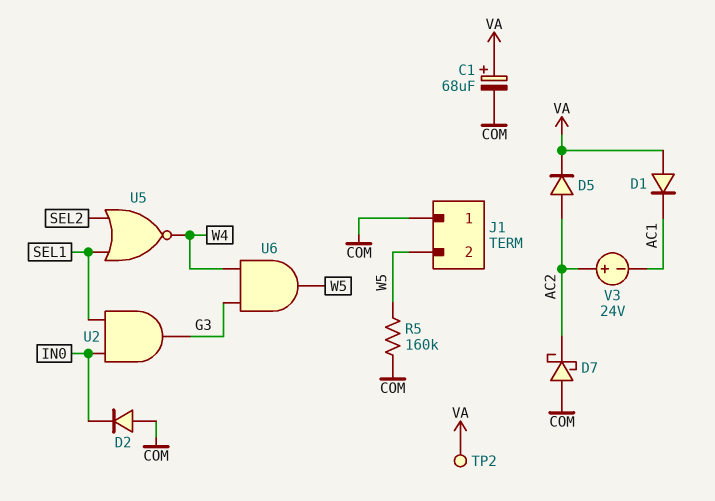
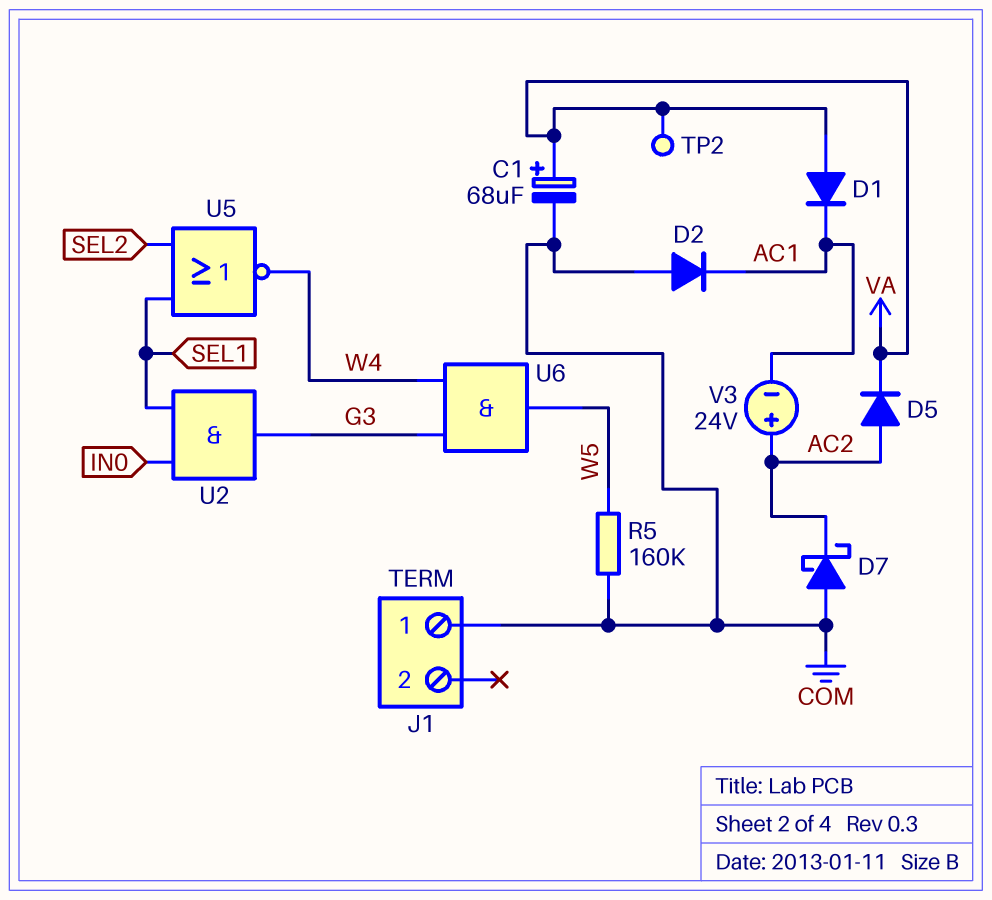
D2: diode (A COM, K IN0) -> diode (A COM, K AC1)
J1 pin 2: W5 -> none

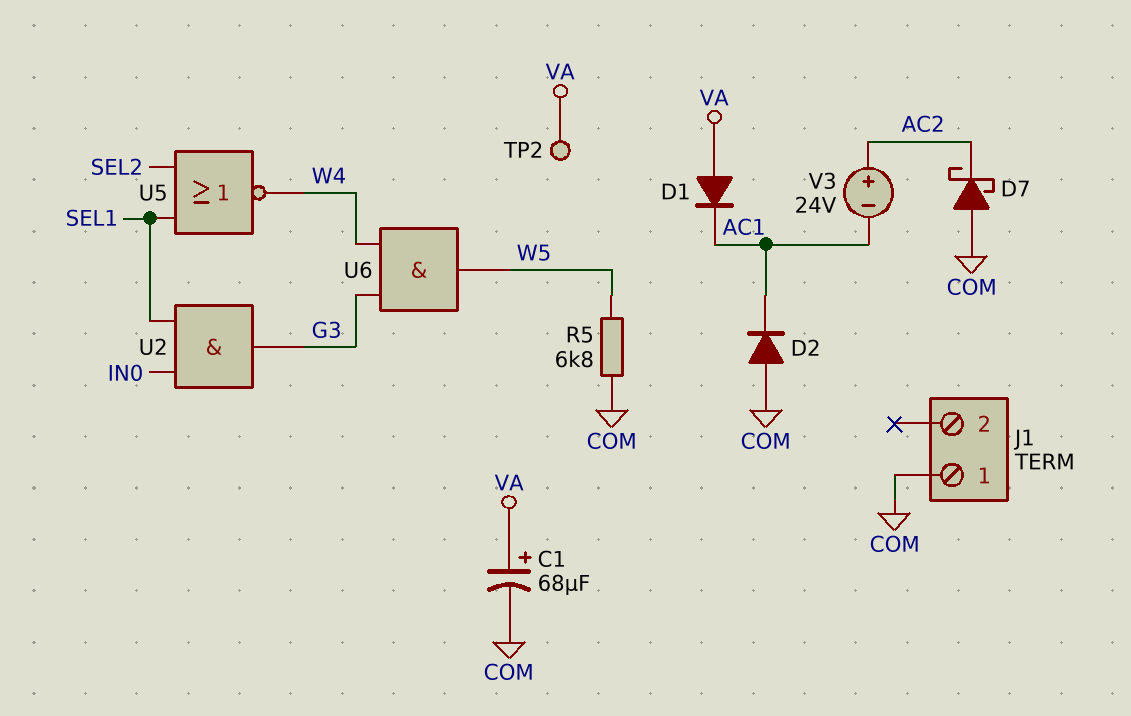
D5: diode (A AC2, K VA) -> none
R5: 160k (COM, W5) -> 6.8k (COM, W5)

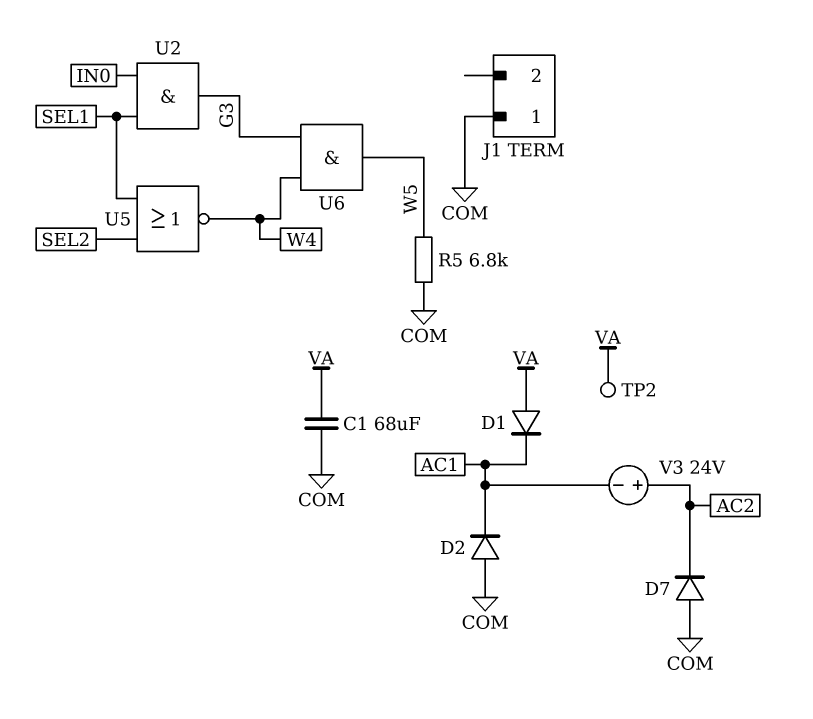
C1: 68uF (plus VA, minus COM) -> 68uF (COM, VA)
D7: schottky (A COM, K AC2) -> diode (A COM, K AC2)

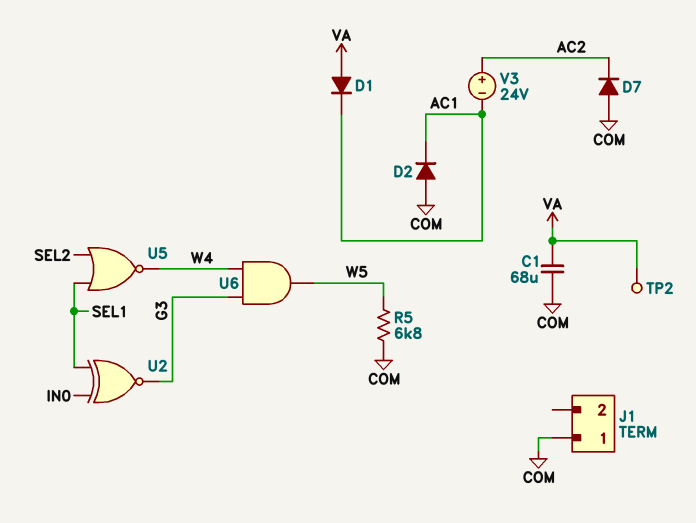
U2: AND (in IN0, in SEL1, out G3) -> XNOR (in IN0, in SEL1, out G3)

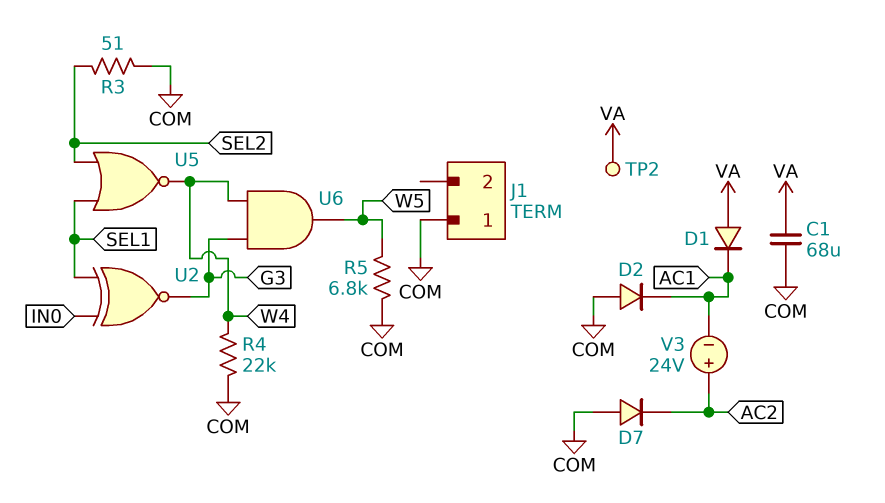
R3: none -> 51 (COM, SEL2)
R4: none -> 22k (COM, W4)

